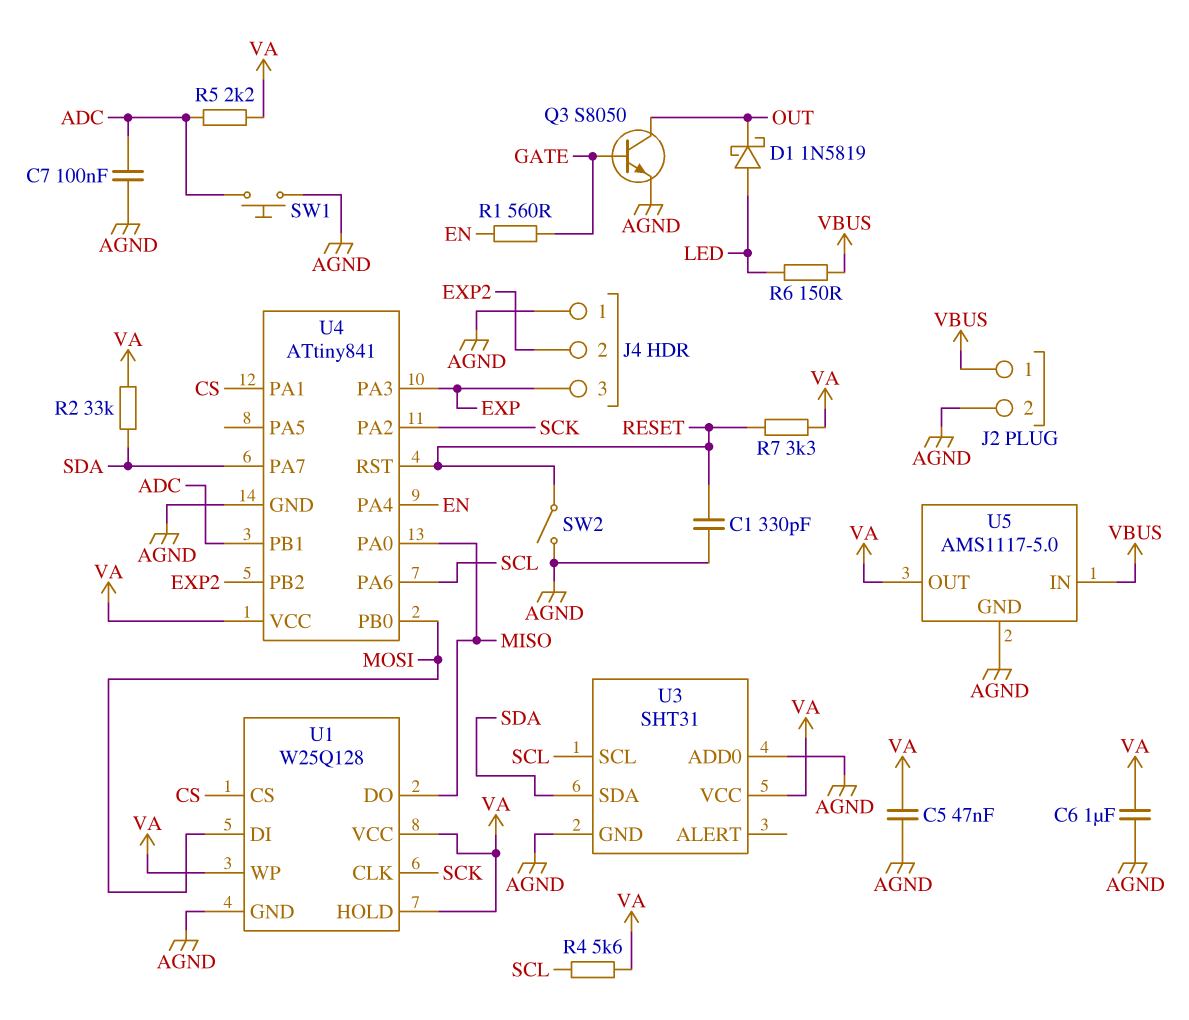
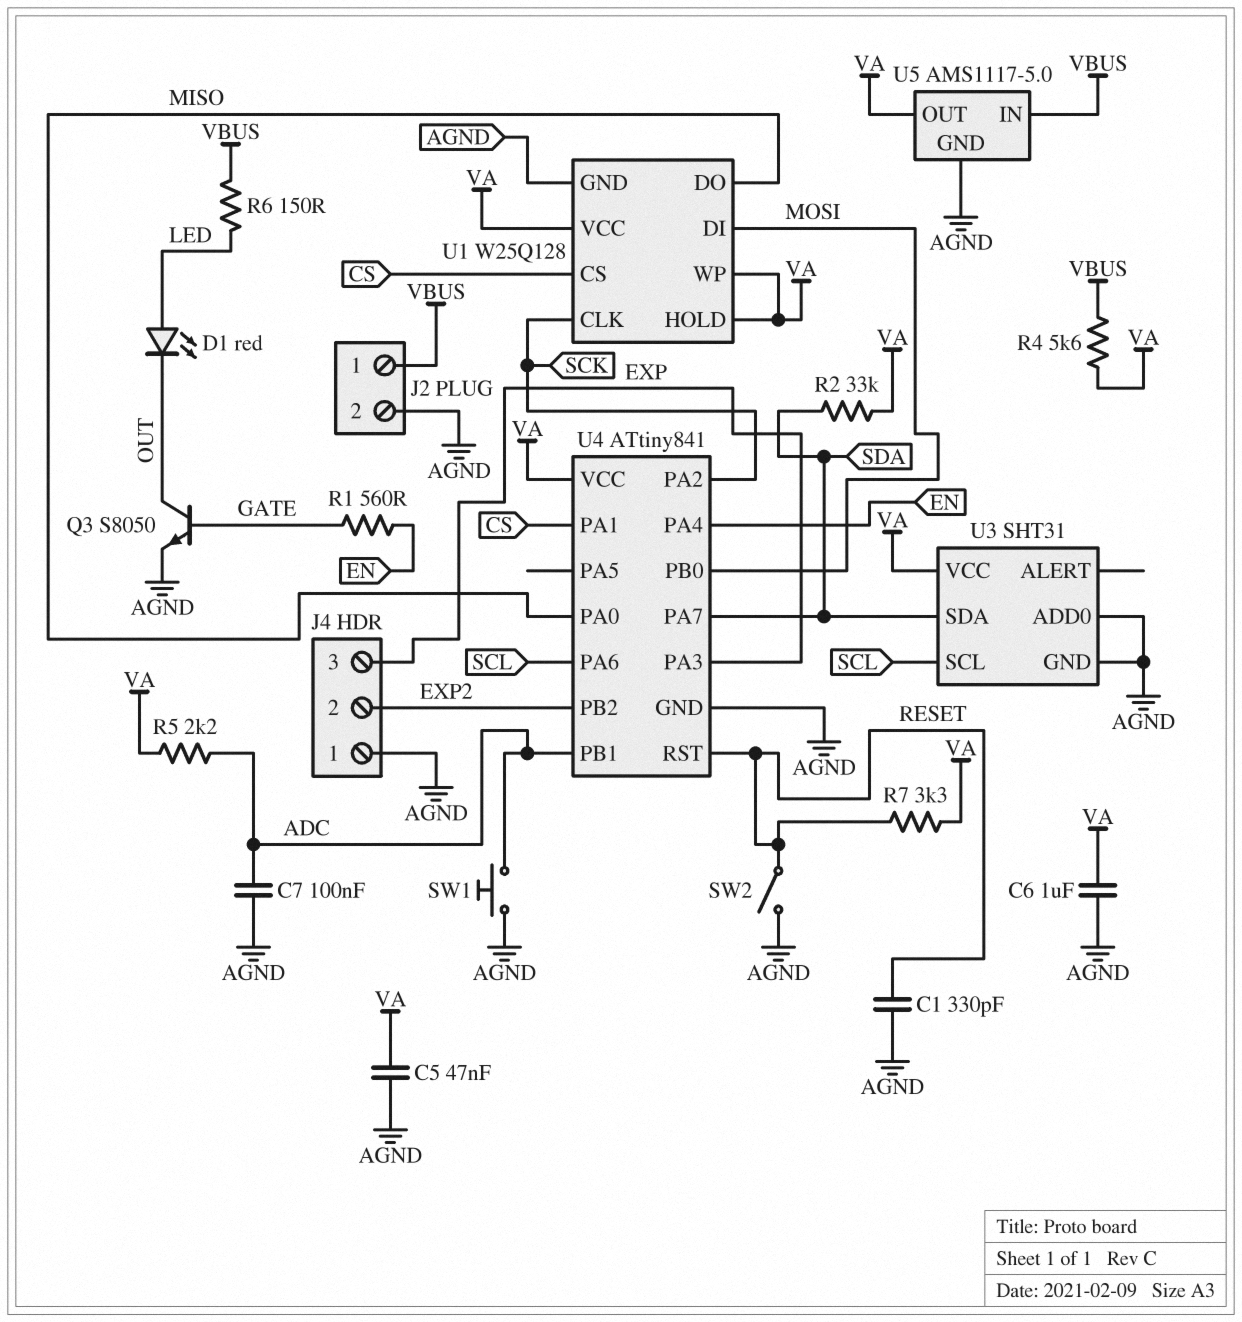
D1: schottky 1N5819 (A LED, K OUT) -> LED red (A LED, K OUT)
R4: 5.6k (SCL, VA) -> 5.6k (VA, VBUS)

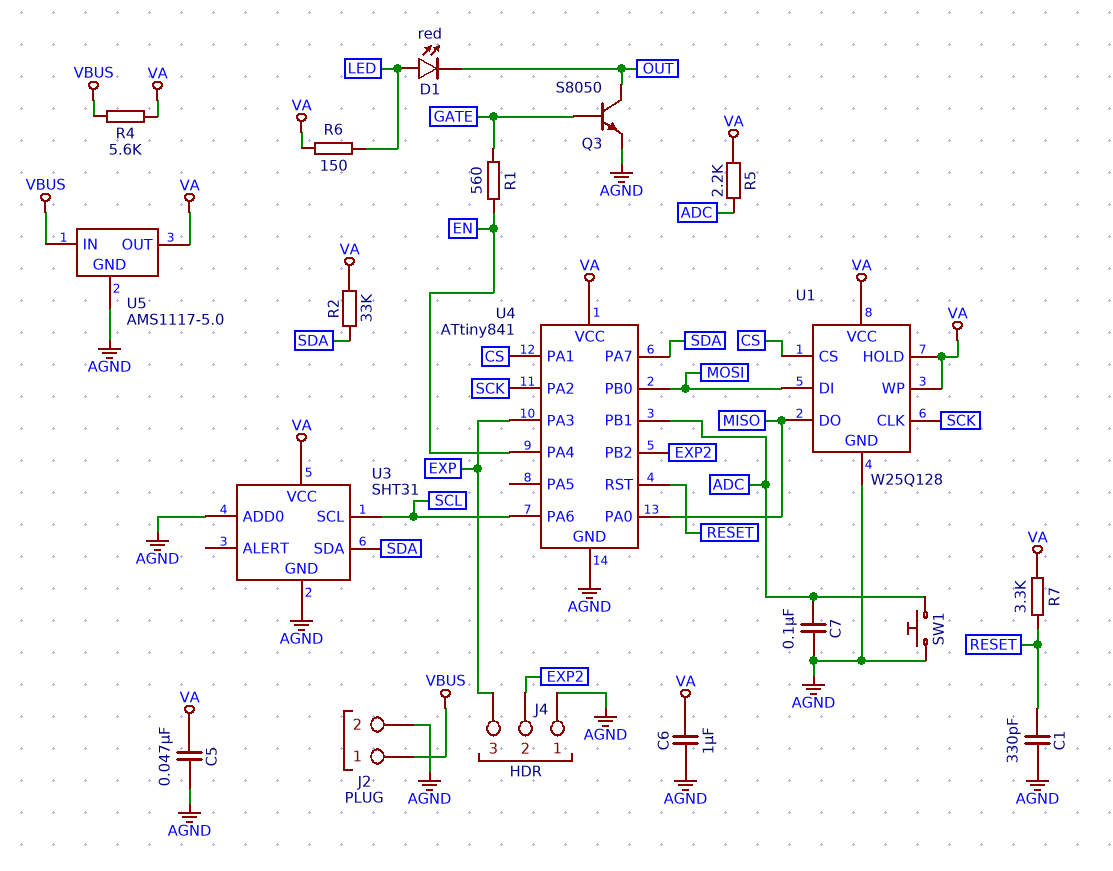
R6: 150 (LED, VBUS) -> 150 (LED, VA)
SW2: switch (AGND, RESET) -> none

